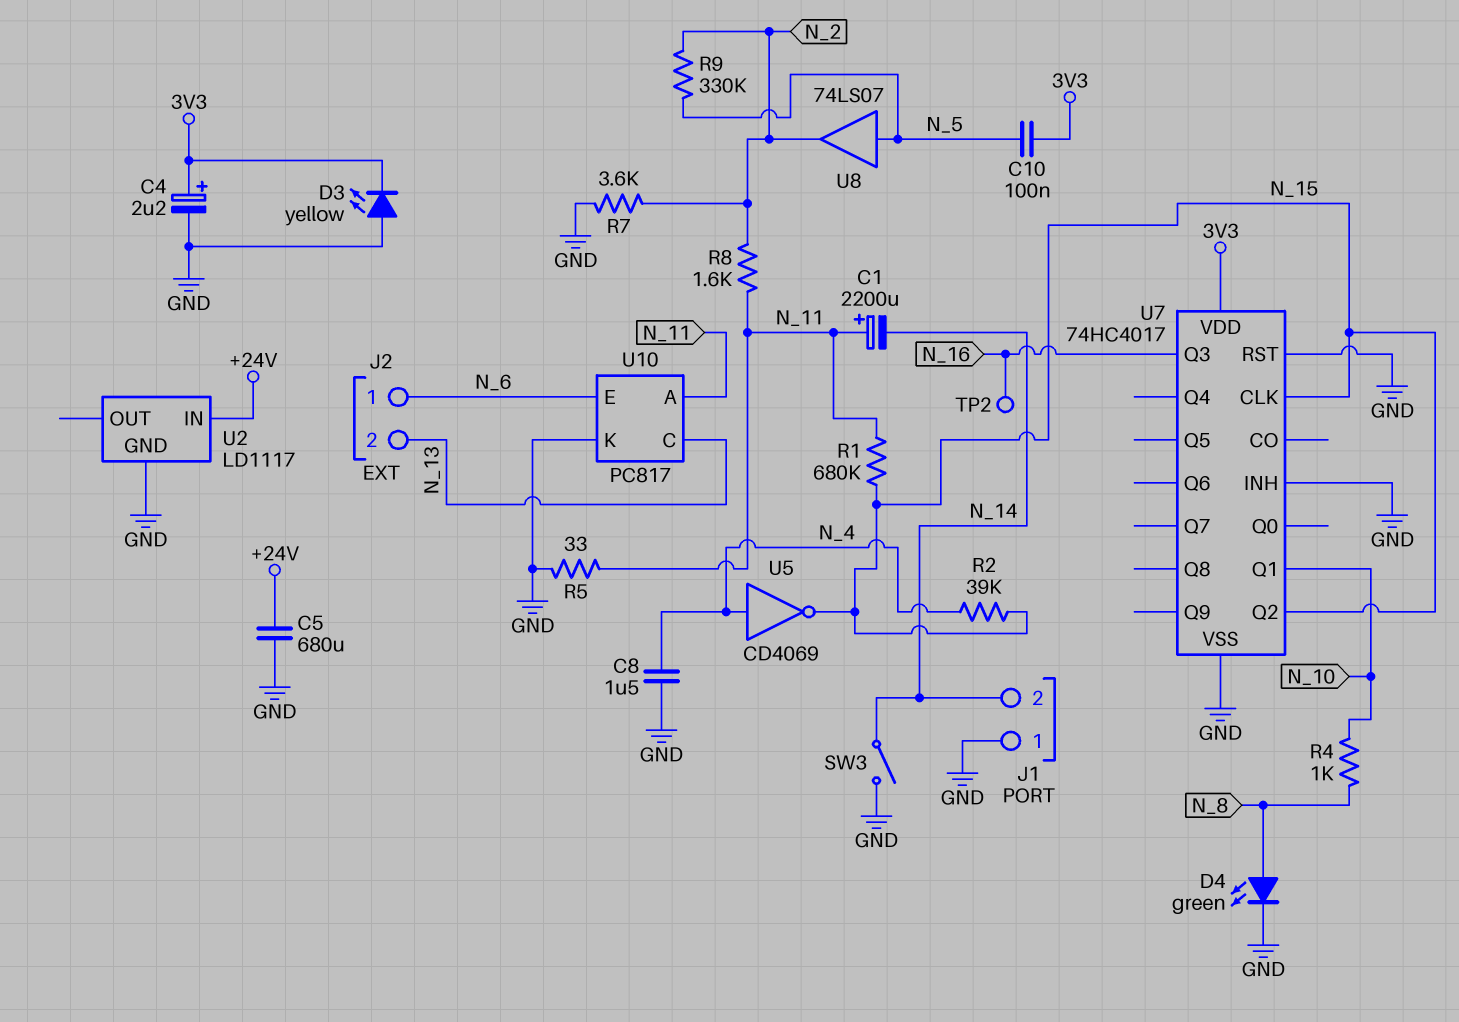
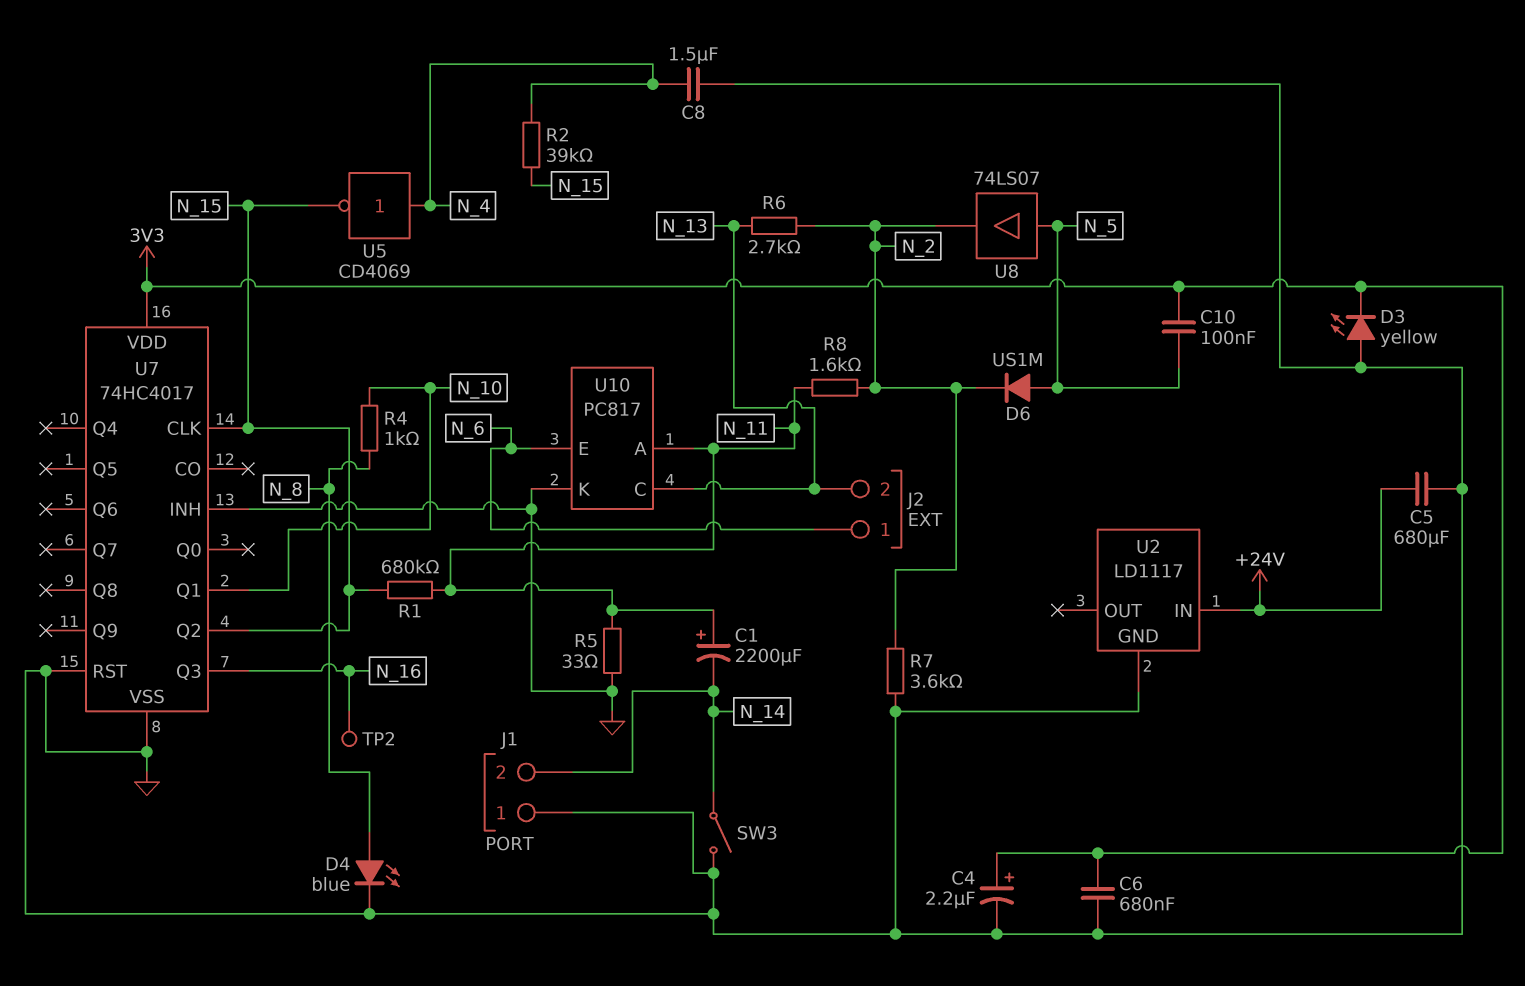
C6: none -> 680nF (3V3, GND)
D4: LED green (A N_8, K GND) -> LED blue (A N_8, K GND)
D6: none -> diode US1M (A N_5, K N_2)
R6: none -> 2.7k (N_2, N_13)
R9: 330k (N_2, N_5) -> none

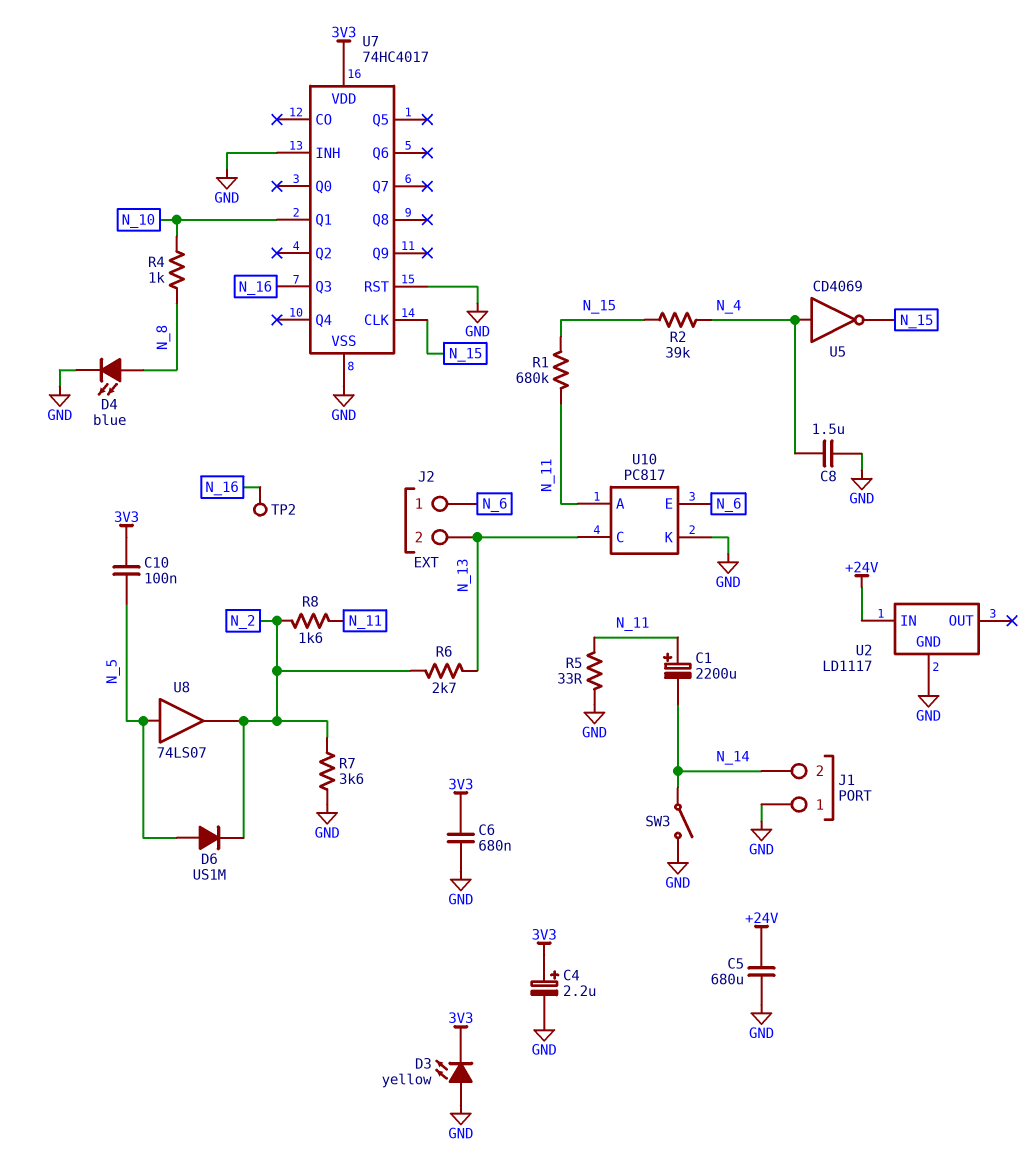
U7 pin Q2: N_15 -> none

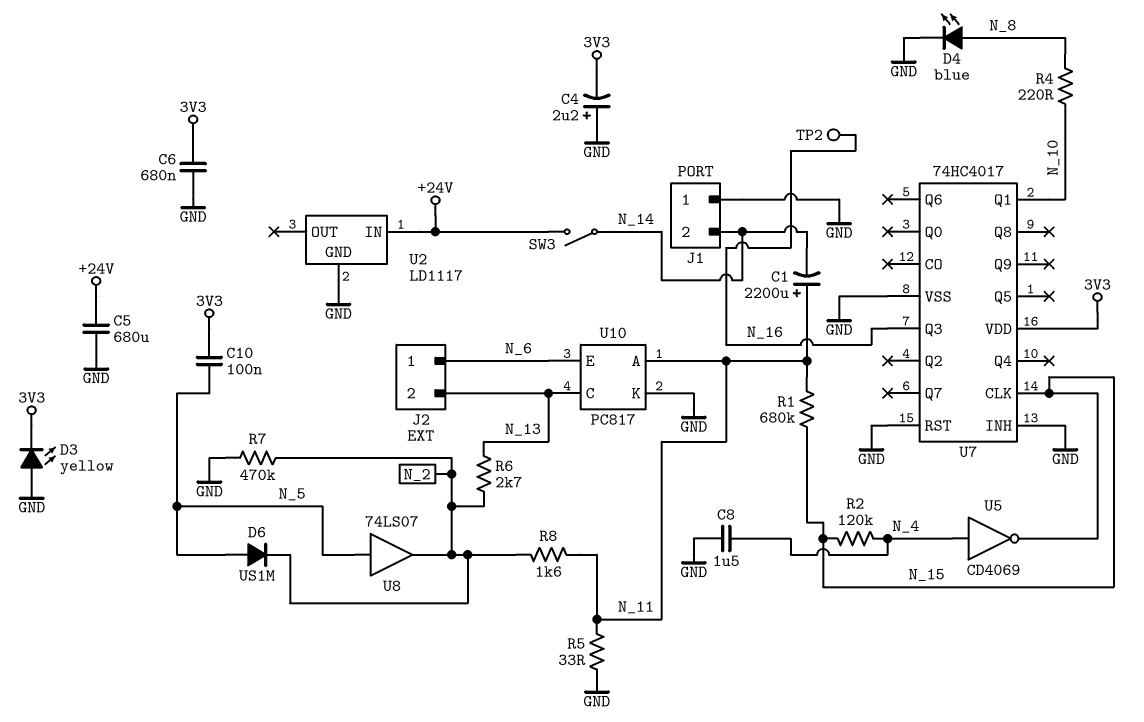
C4: 2.2uF (plus 3V3, minus GND) -> 2.2uF (plus GND, minus 3V3)
R2: 39k (N_4, N_15) -> 120k (N_4, N_15)
R4: 1k (N_8, N_10) -> 220 (N_8, N_10)
R7: 3.6k (GND, N_2) -> 470k (GND, N_2)
SW3: switch (GND, N_14) -> switch (+24V, N_14)

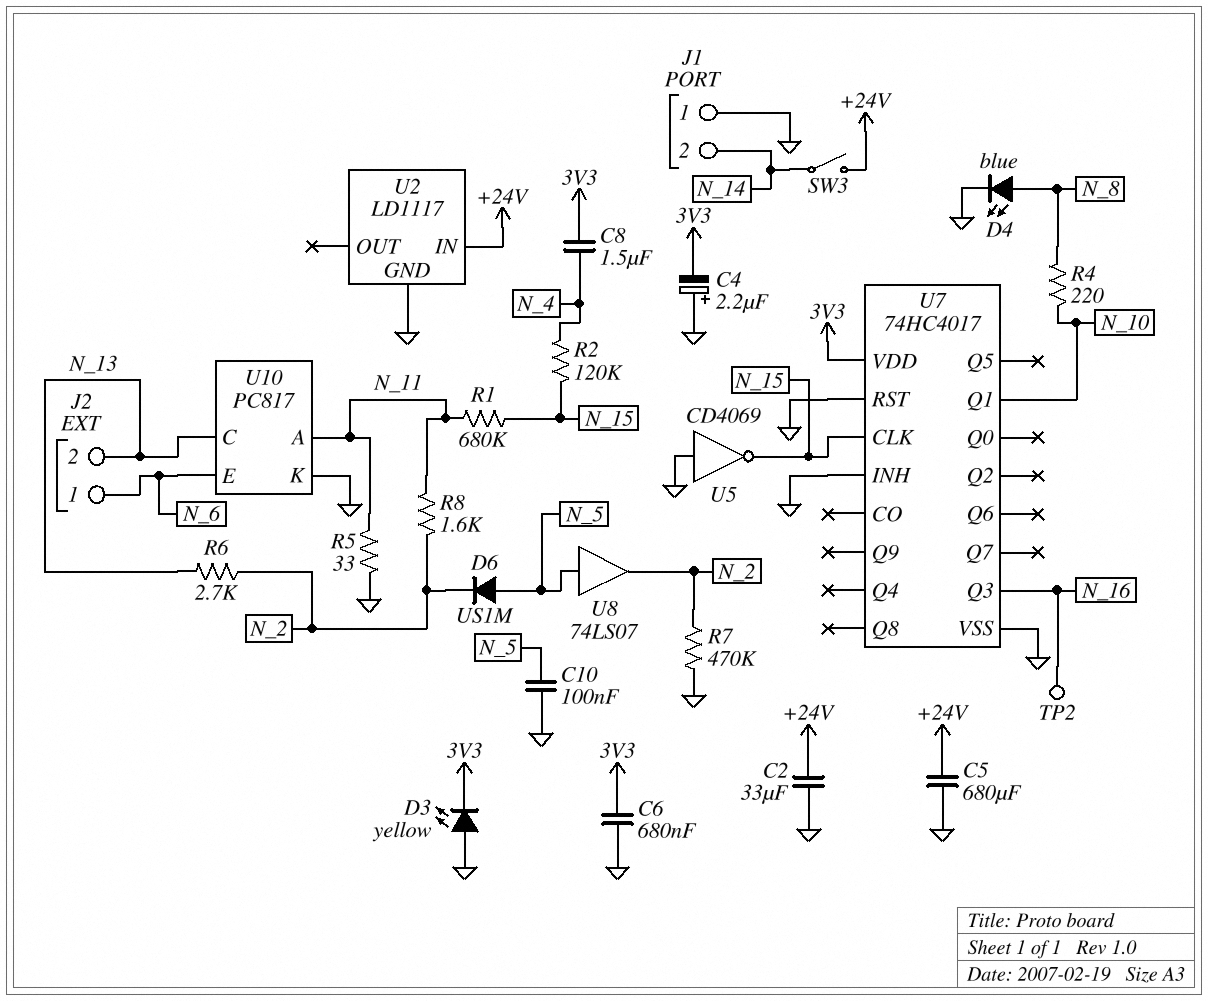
C1: 2200uF (plus N_11, minus N_14) -> none
C2: none -> 33uF (+24V, GND)
C8: 1.5uF (GND, N_4) -> 1.5uF (3V3, N_4)
C10: 100nF (3V3, N_5) -> 100nF (GND, N_5)
U5: NOT CD4069 (in N_4, out N_15) -> NOT CD4069 (in GND, out N_15)

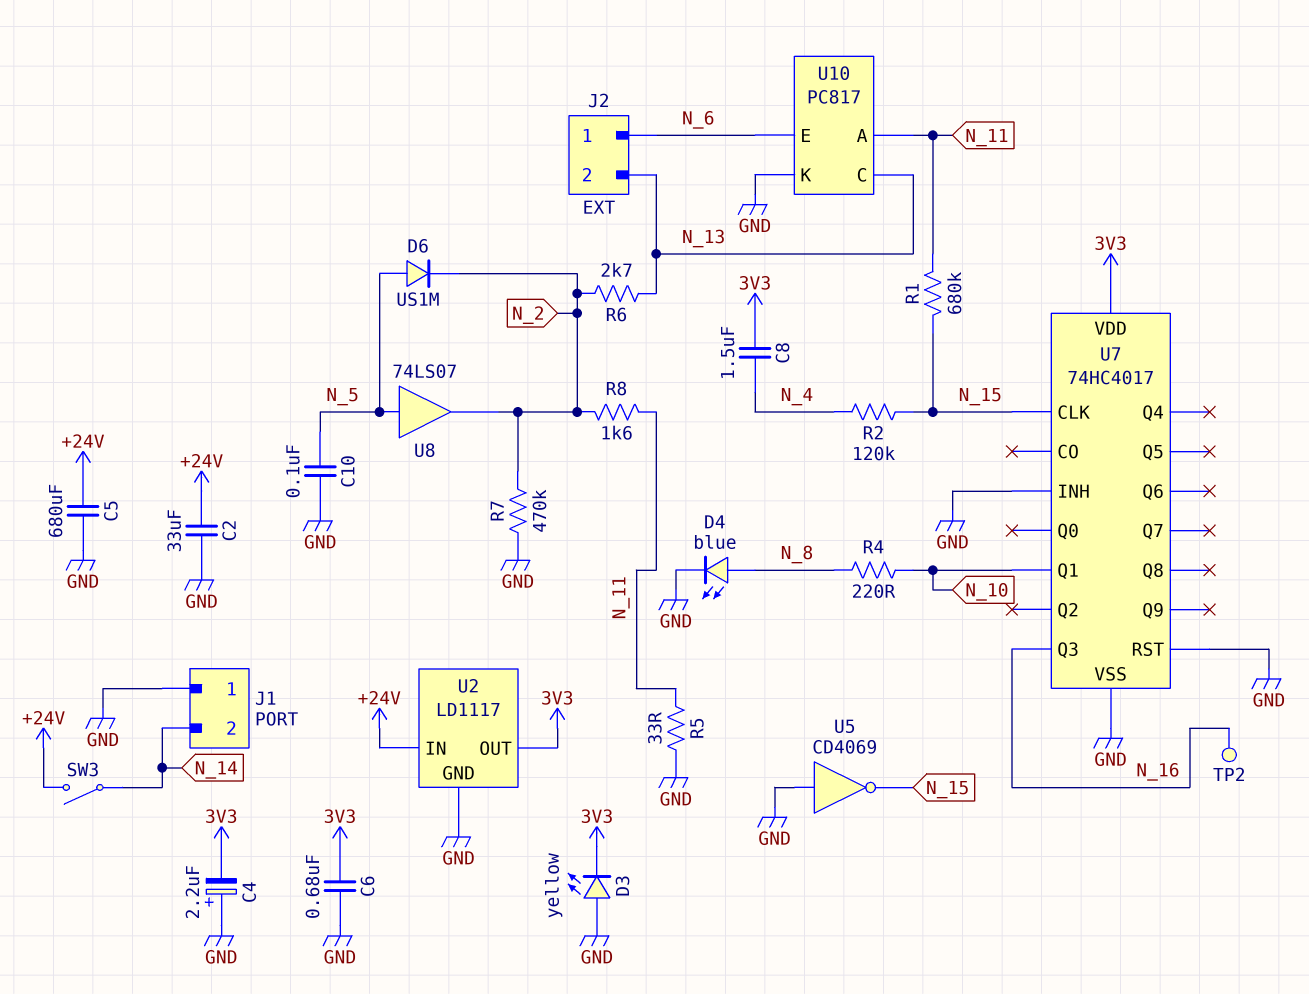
U2 pin OUT: none -> 3V3

